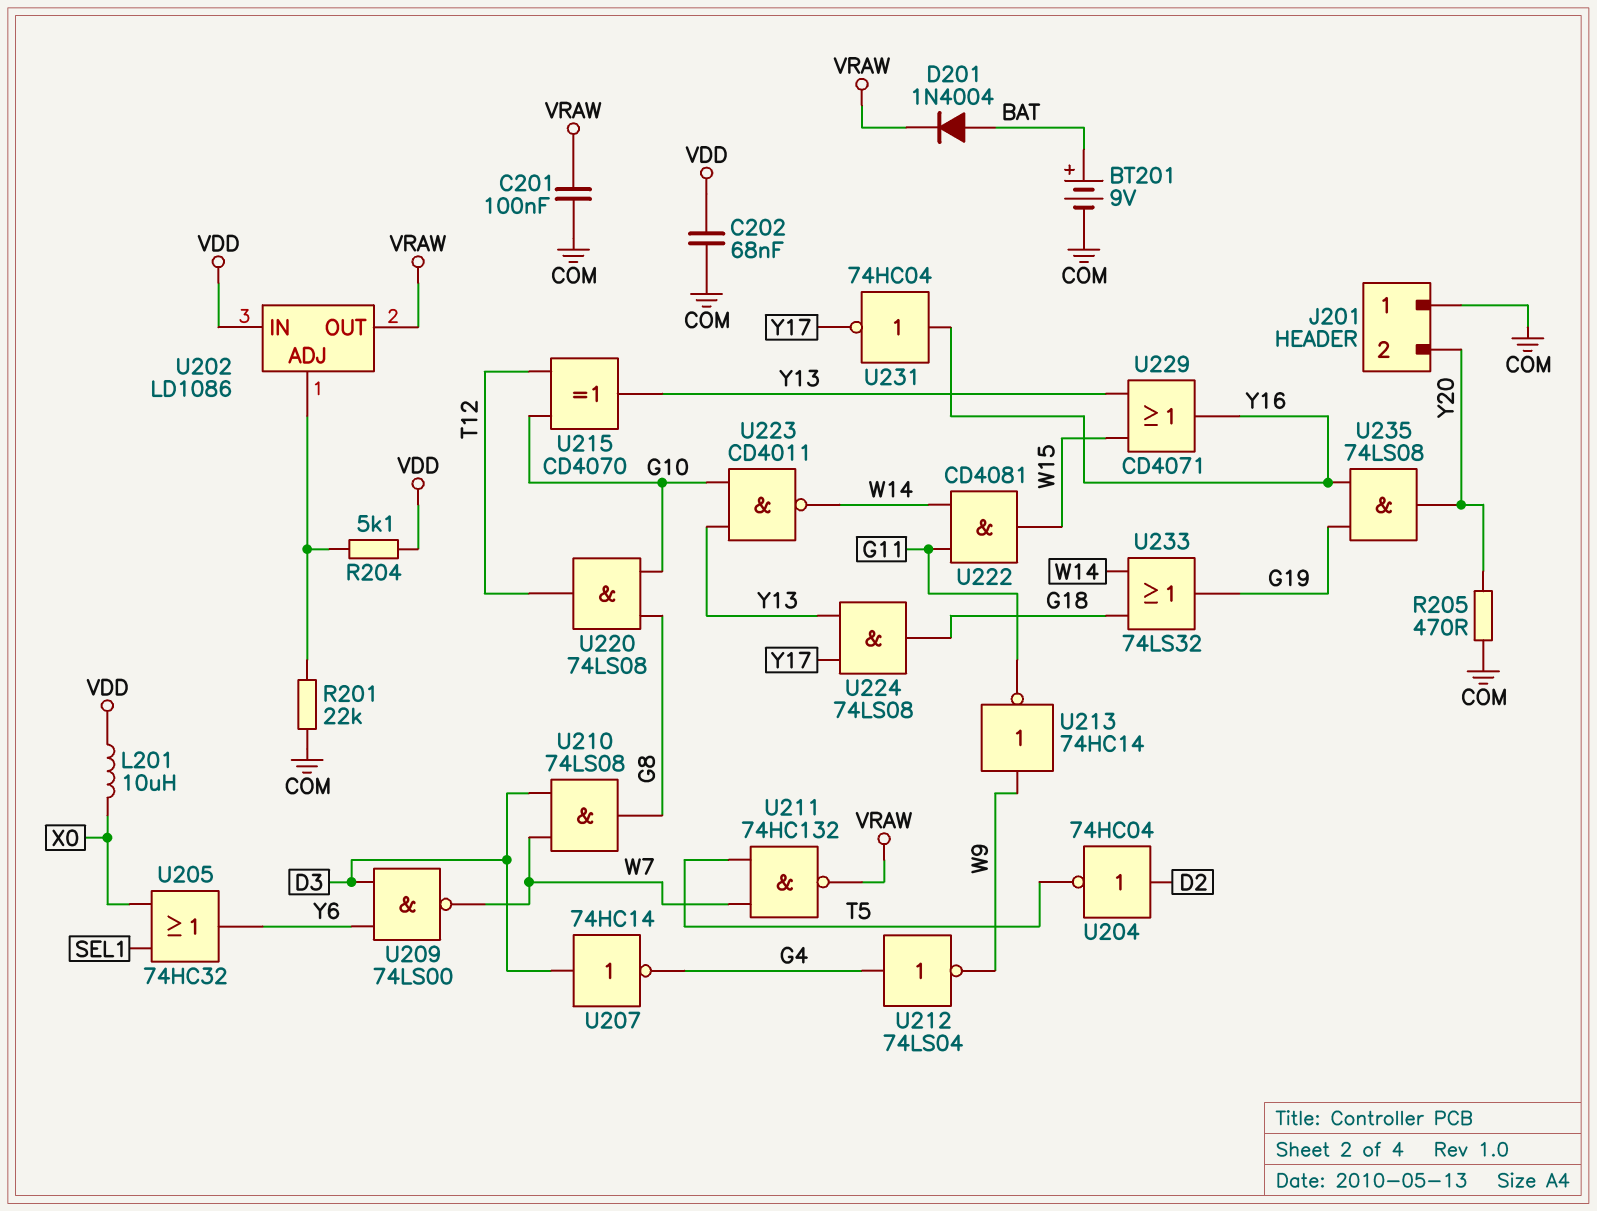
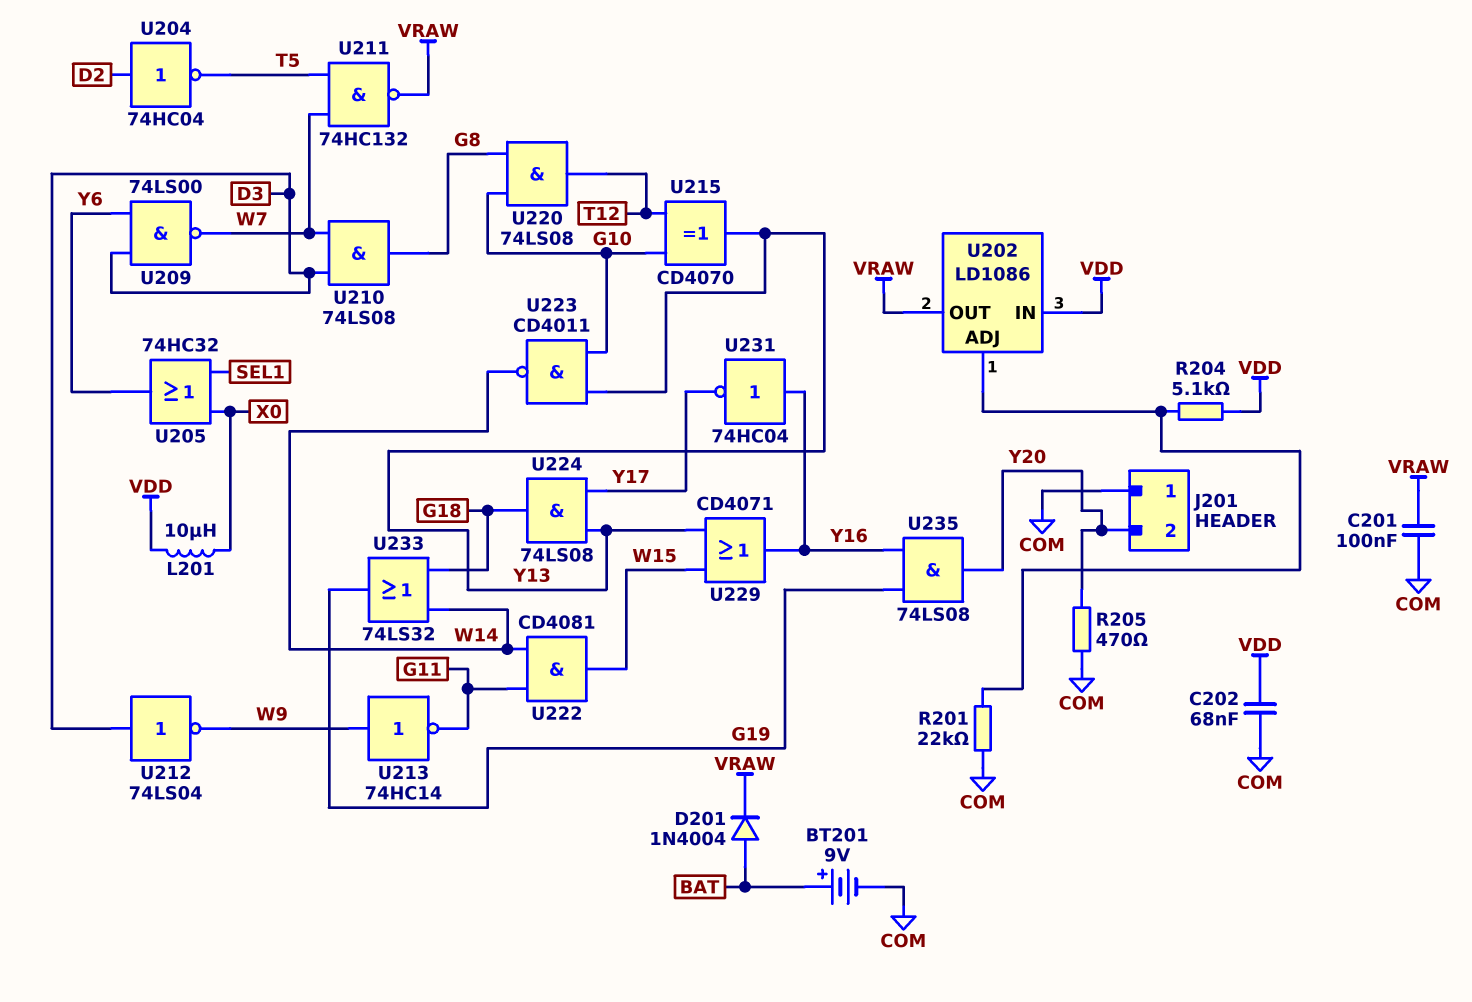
U207: NOT 74HC14 (in D3, out G4) -> none
U212: NOT 74LS04 (in G4, out W9) -> NOT 74LS04 (in D3, out W9)

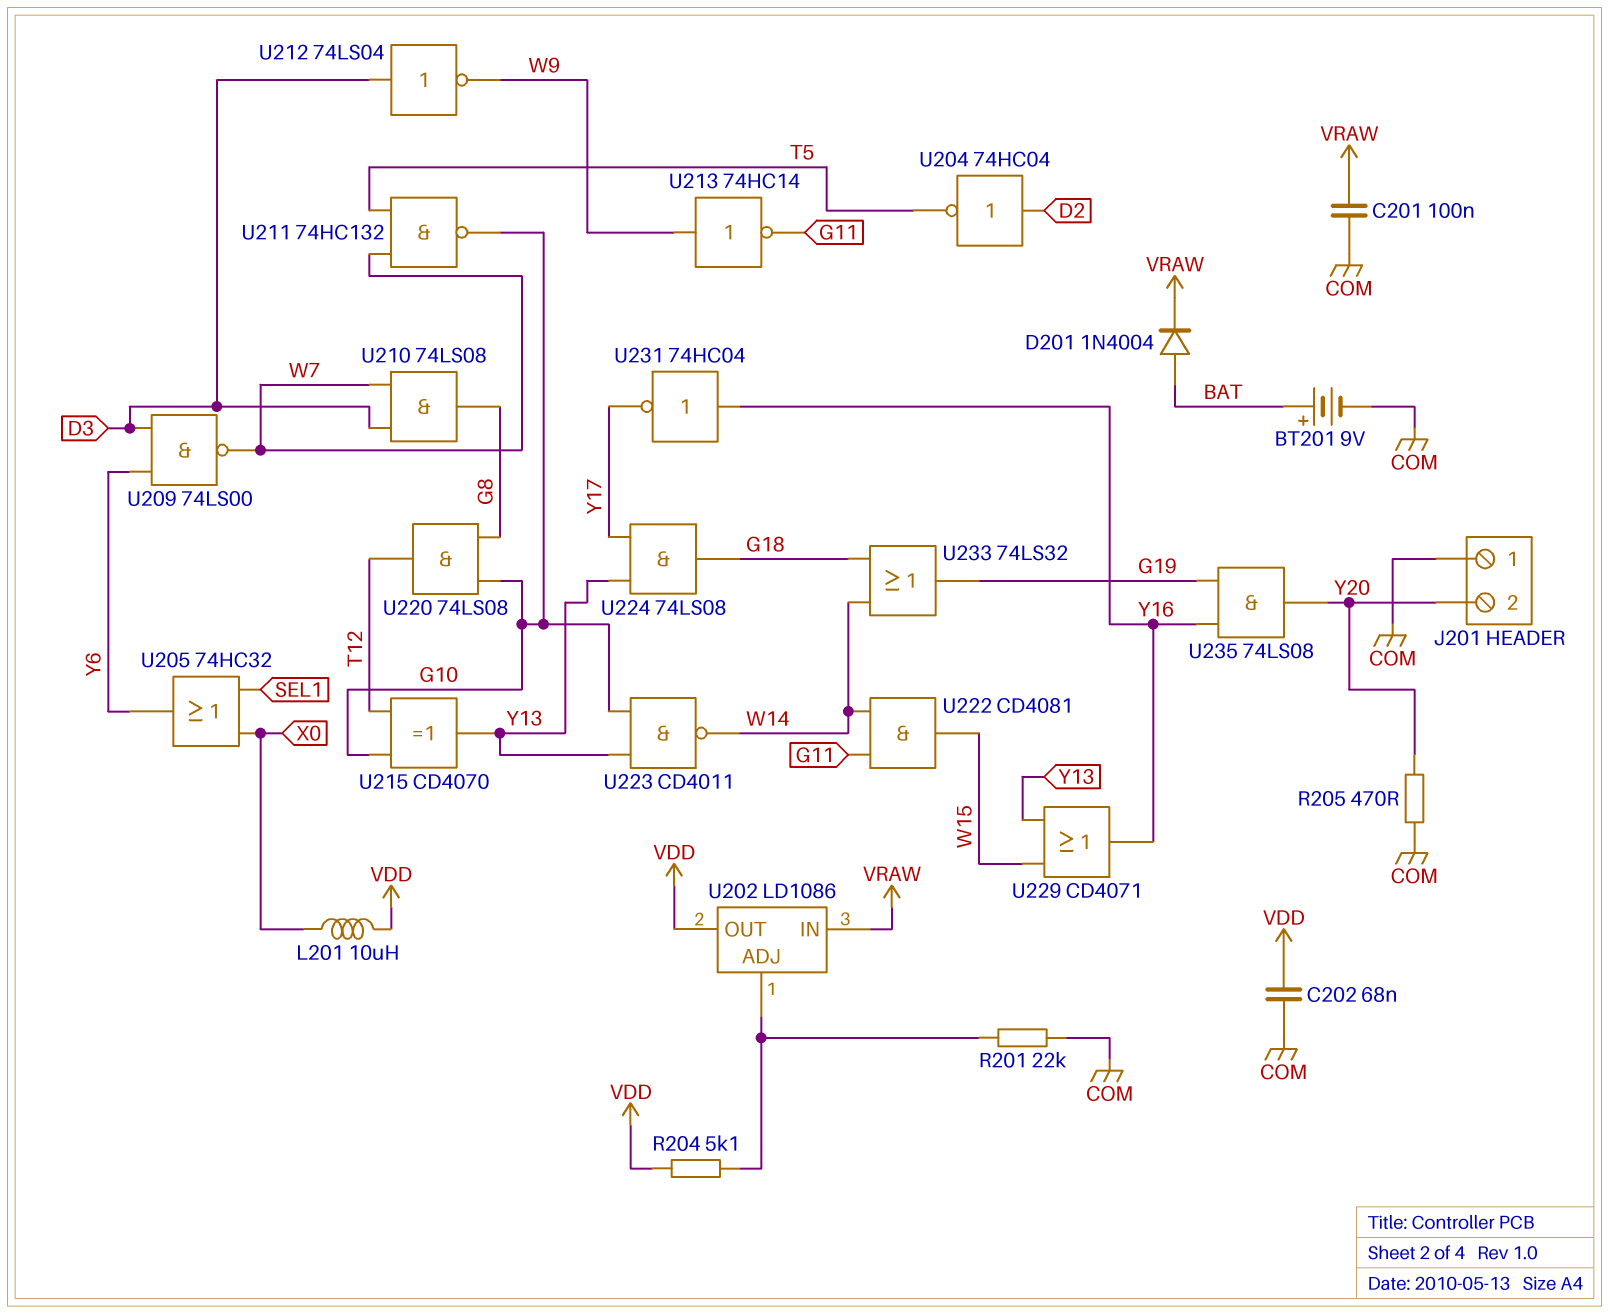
U202 pin IN: VDD -> VRAW
U202 pin OUT: VRAW -> VDD
U211: NAND 74HC132 (in T5, in W7, out VRAW) -> NAND 74HC132 (in T5, in W7, out G10)

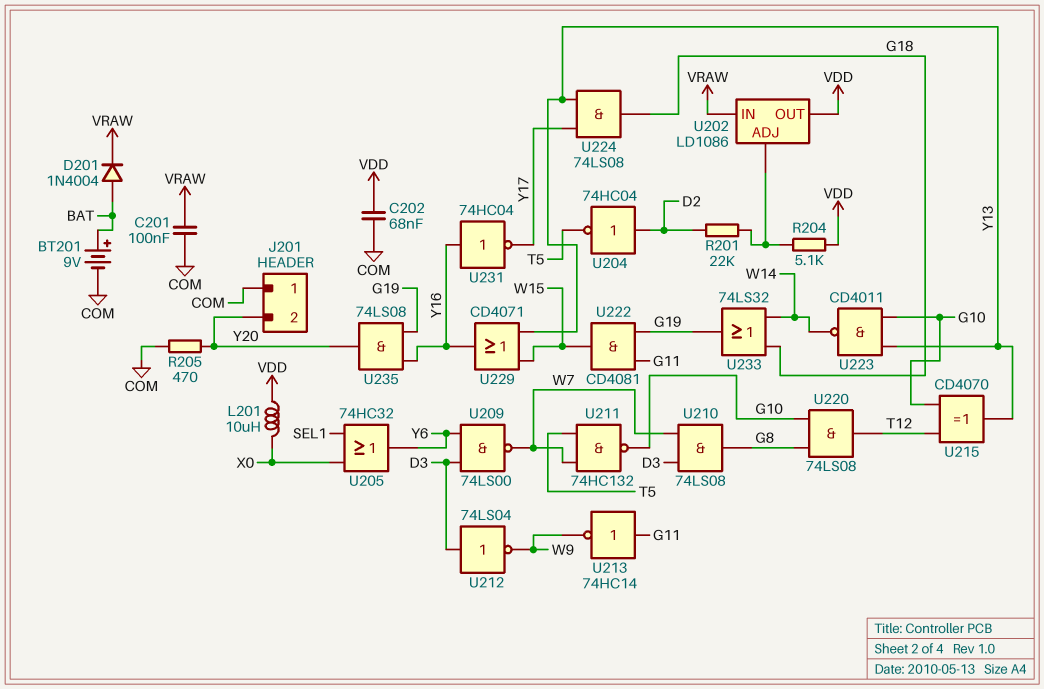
R201: 22k (COM, U202/ADJ) -> 22k (D2, U202/ADJ)
U213: NOT 74HC14 (in W9, out G11) -> NOT 74HC14 (in G11, out W9)
U222: AND CD4081 (in G11, in W14, out W15) -> AND CD4081 (in G11, in G19, out W15)

